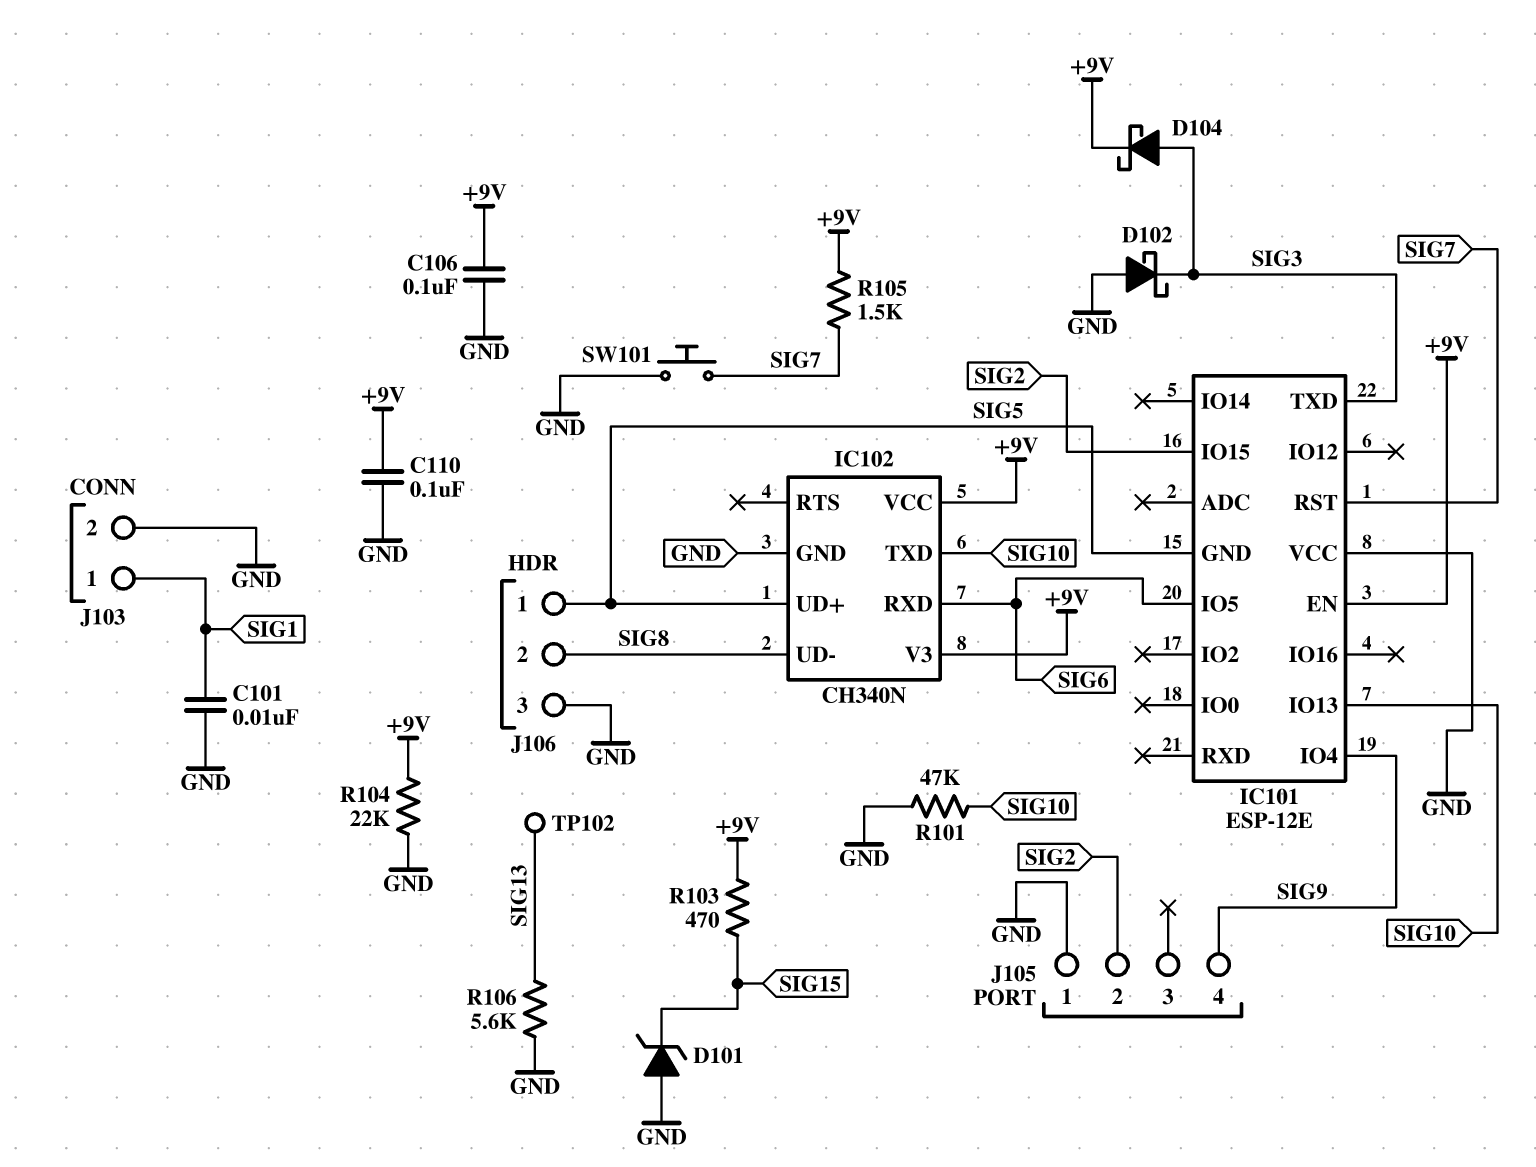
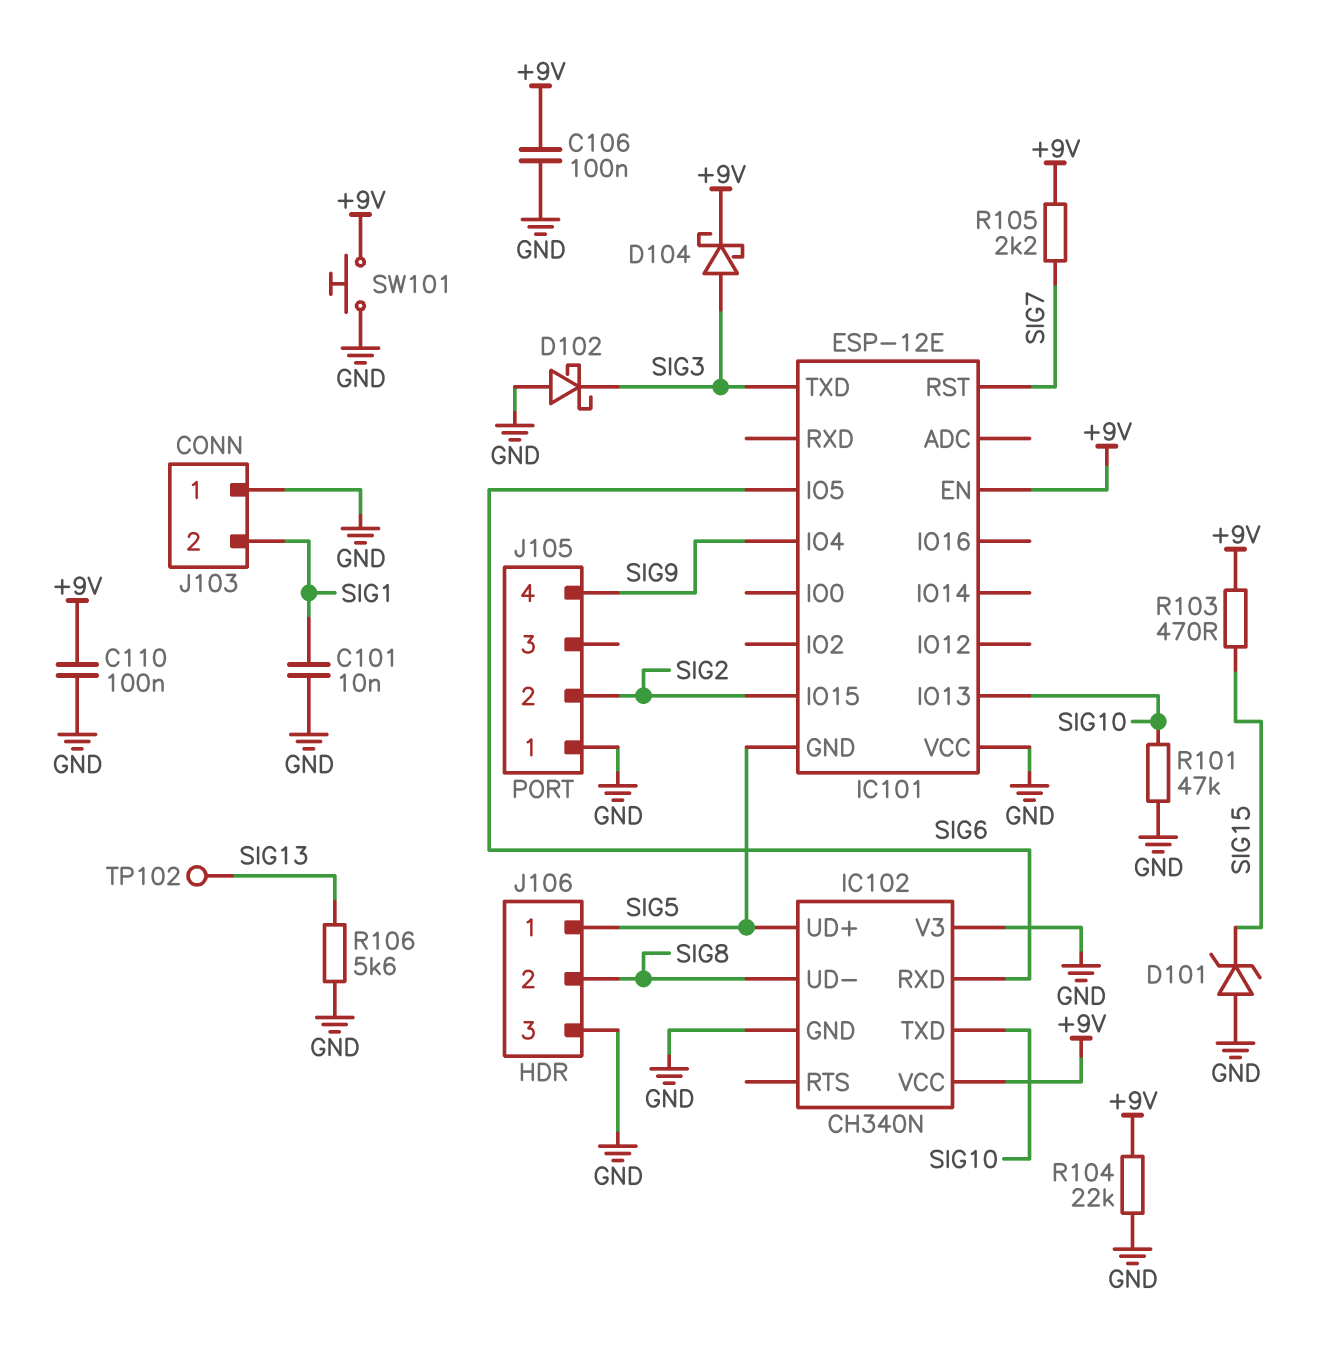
IC102 pin V3: +9V -> GND
J103 pin 1: SIG1 -> GND
J103 pin 2: GND -> SIG1
R105: 1.5k (+9V, SIG7) -> 2.2k (+9V, SIG7)
SW101: button (GND, SIG7) -> button (+9V, GND)

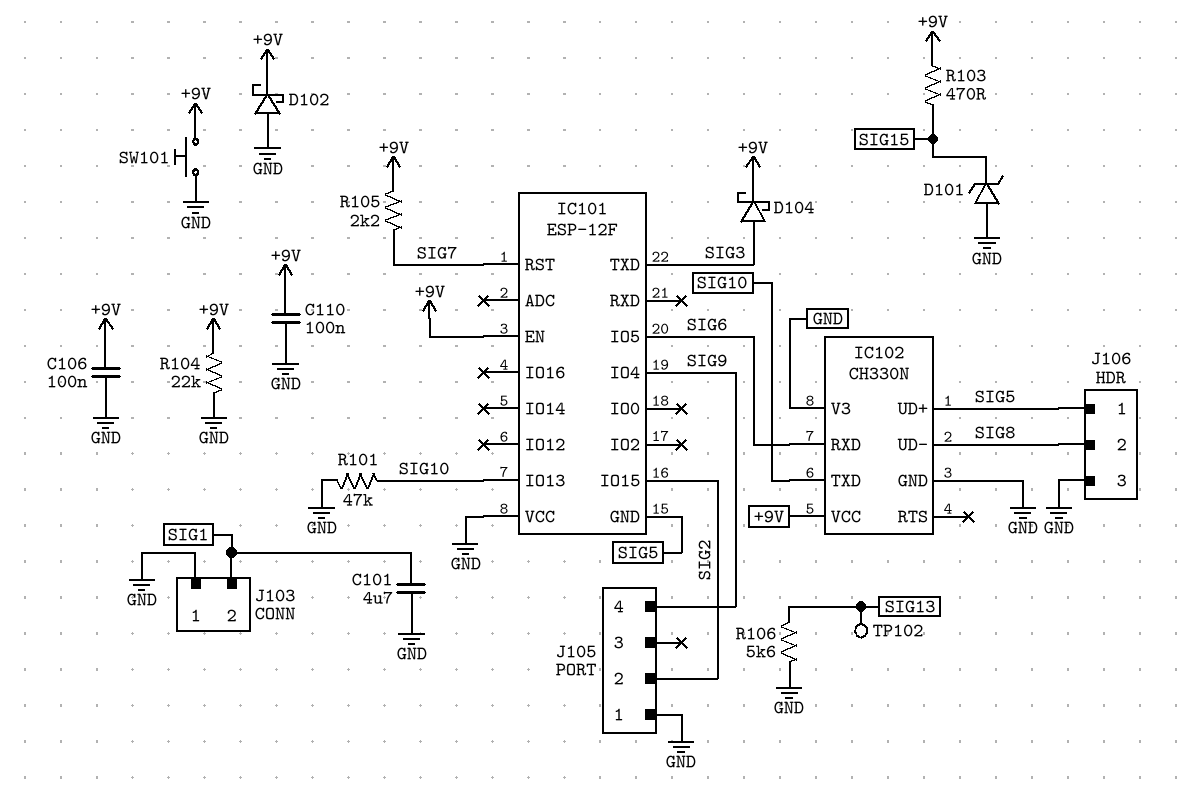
C101: 10nF (GND, SIG1) -> 4.7uF (GND, SIG1)
D102: schottky (A GND, K SIG3) -> schottky (A GND, K +9V)
IC101: ESP-12E -> ESP-12F
IC102: CH340N -> CH330N

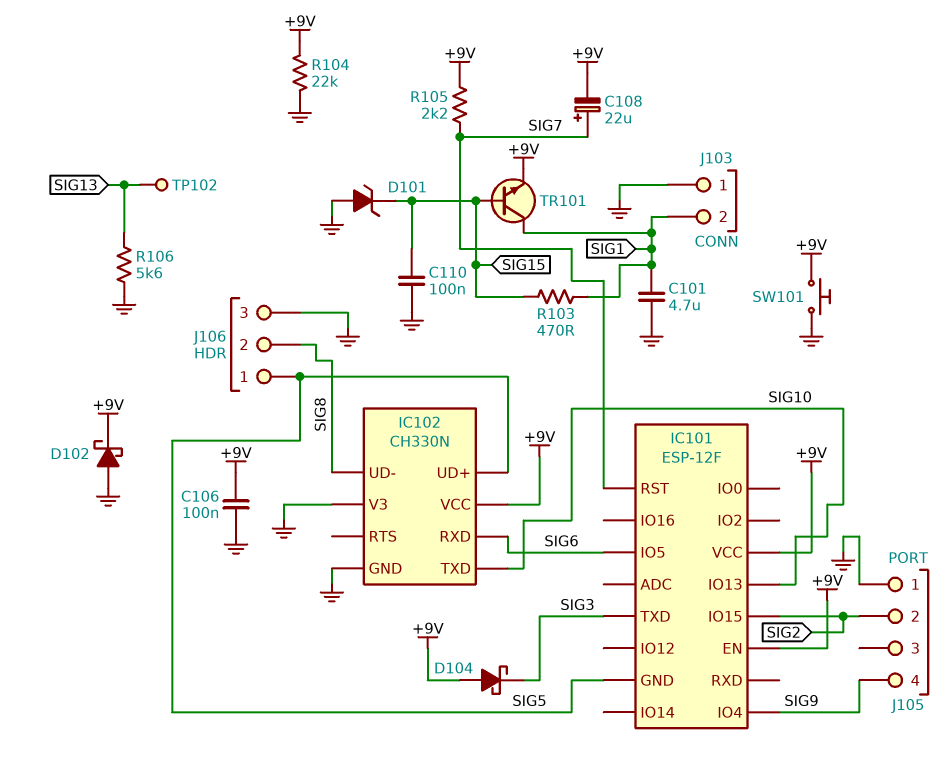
C108: none -> 22uF (plus SIG7, minus +9V)
C110: 100nF (+9V, GND) -> 100nF (GND, SIG15)
D104: schottky (A SIG3, K +9V) -> schottky (A +9V, K SIG3)
IC101 pin VCC: GND -> +9V
R101: 47k (GND, SIG10) -> none
R103: 470 (+9V, SIG15) -> 470 (SIG1, SIG15)
TR101: none -> NPN (B SIG15, C SIG1, E +9V)

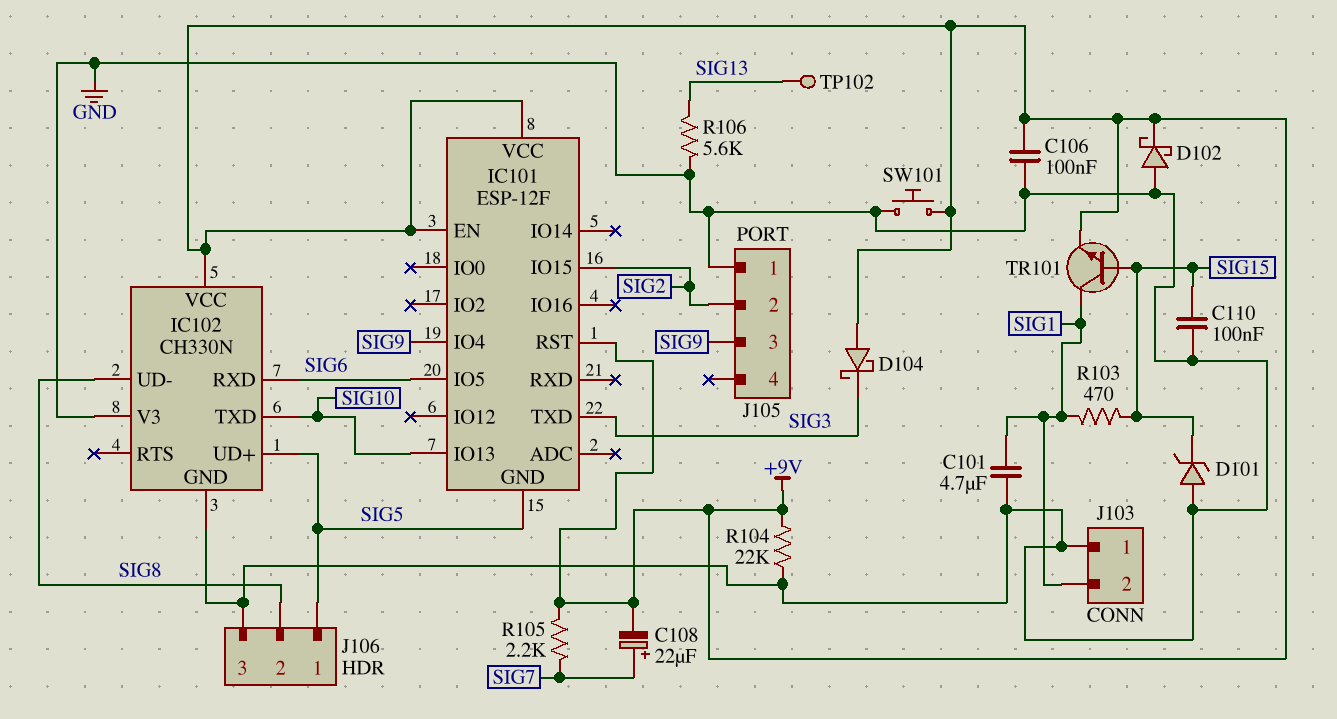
IC101 pin RST: SIG7 -> +9V
J105 pin 3: none -> SIG9
J105 pin 4: SIG9 -> none

